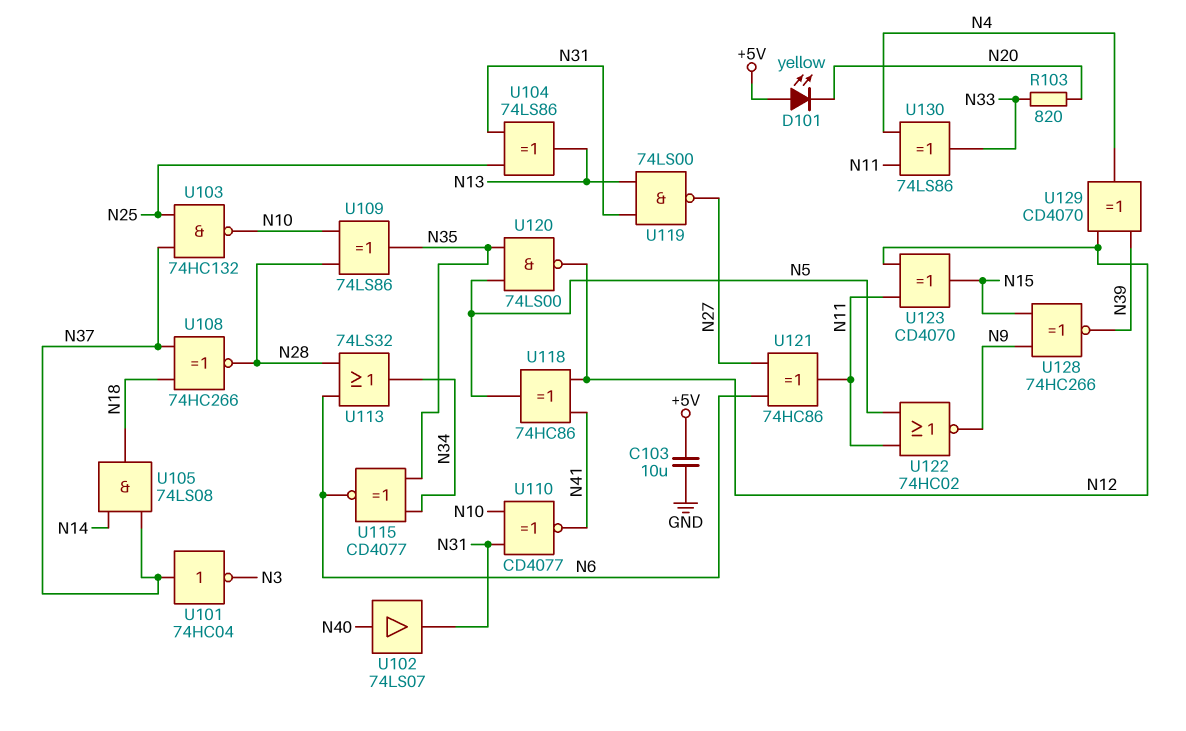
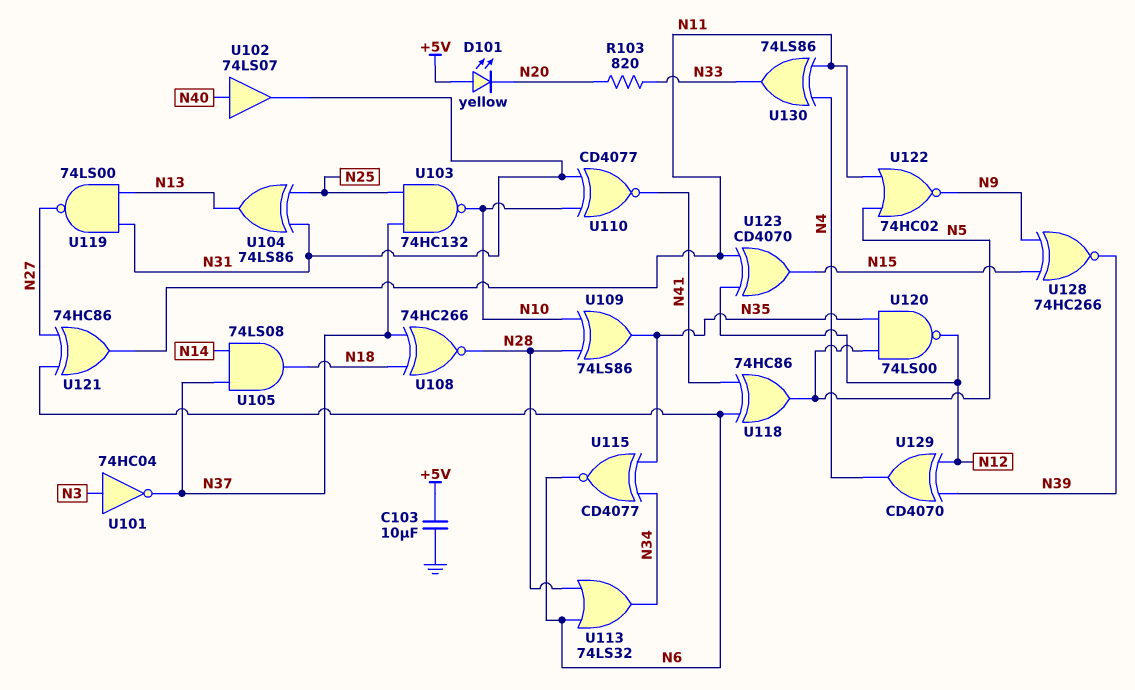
U101: NOT 74HC04 (in N37, out N3) -> NOT 74HC04 (in N3, out N37)
U118: XOR 74HC86 (in N12, in N41, out N5) -> XOR 74HC86 (in N6, in N41, out N5)

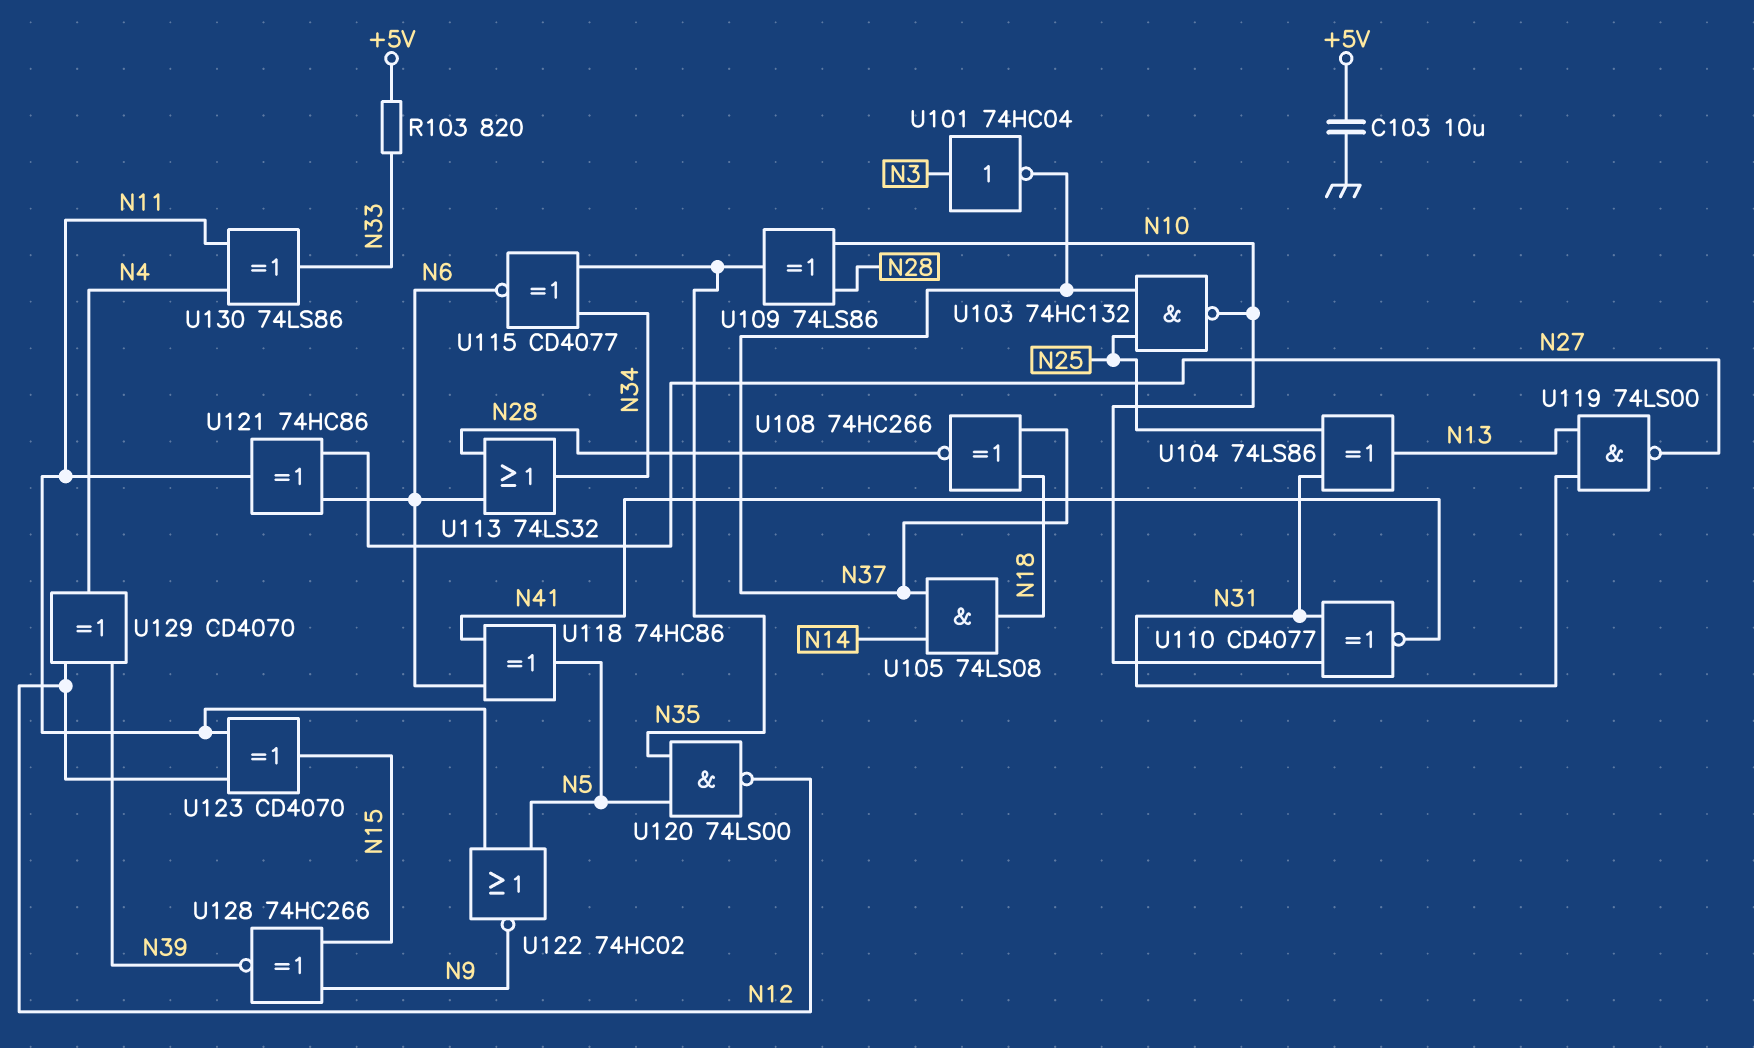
D101: LED yellow (A +5V, K N20) -> none
R103: 820 (N20, N33) -> 820 (+5V, N33)
U102: buffer 74LS07 (in N40, out N31) -> none

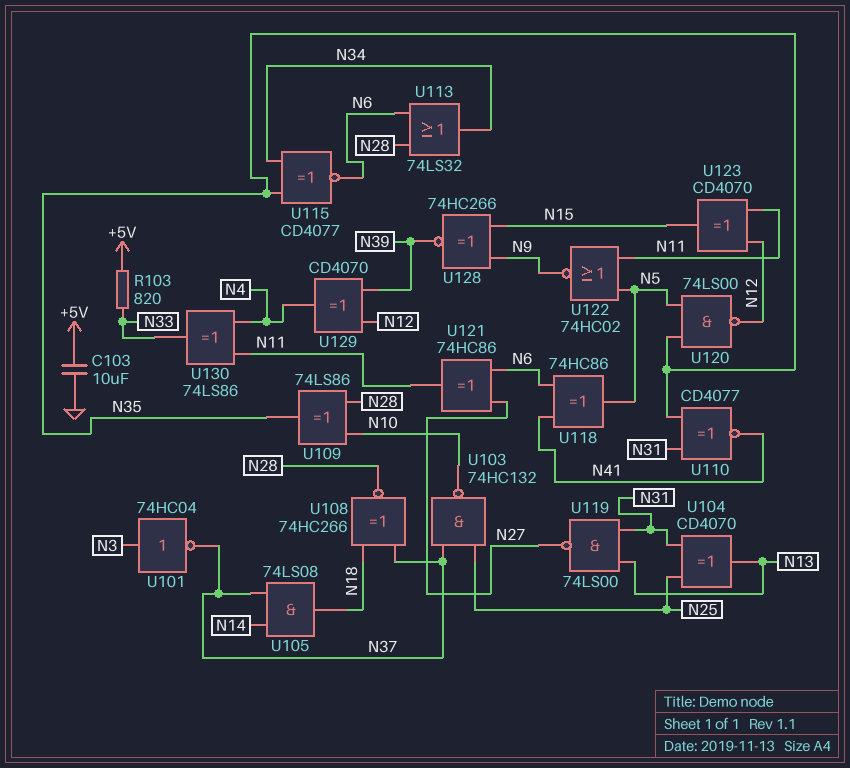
U104: XOR 74LS86 (in N25, in N31, out N13) -> XOR CD4070 (in N25, in N31, out N13)
U110: XNOR CD4077 (in N10, in N31, out N41) -> XNOR CD4077 (in N31, in N35, out N41)

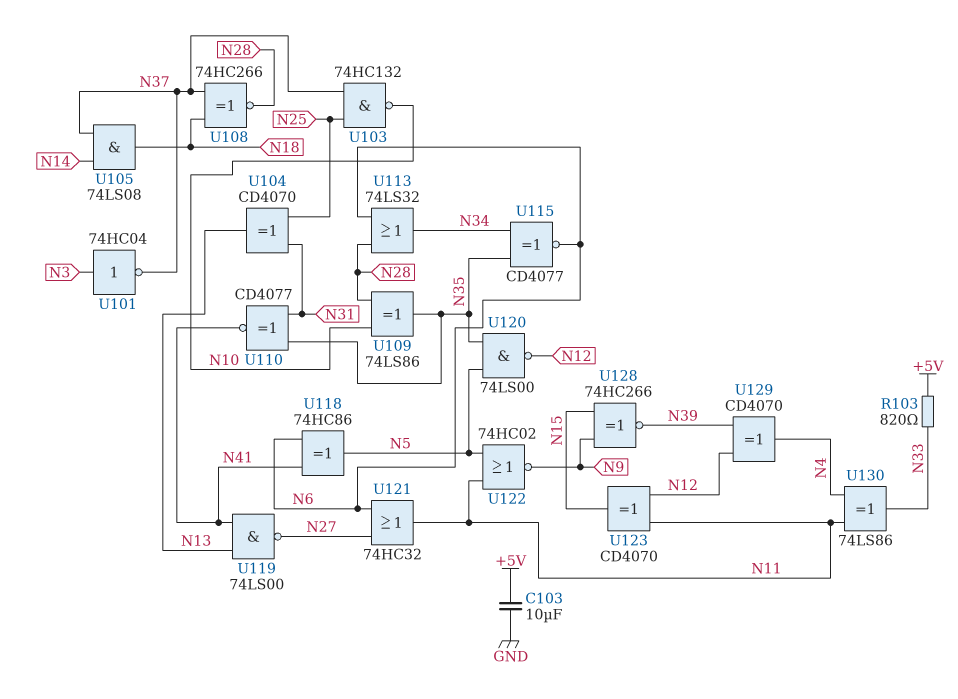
U119: NAND 74LS00 (in N13, in N31, out N27) -> NAND 74LS00 (in N13, in N41, out N27)
U121: XOR 74HC86 (in N6, in N27, out N11) -> OR 74HC32 (in N6, in N27, out N11)

